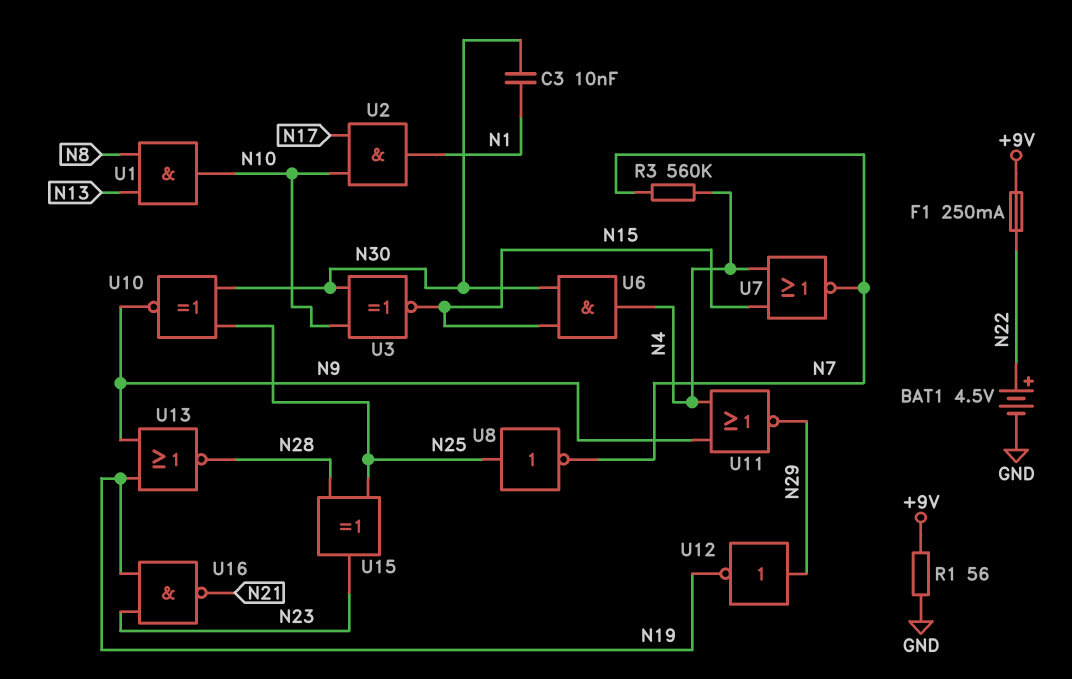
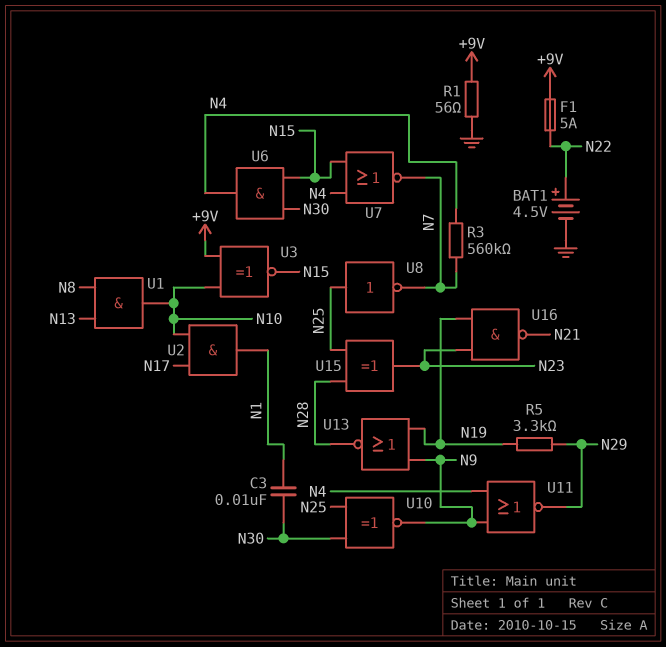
F1: 250mA (+9V, N22) -> 5A (+9V, N22)
R5: none -> 3.3k (N19, N29)
U3: XNOR (in N10, in N30, out N15) -> XNOR (in +9V, in N10, out N15)
U12: NOT (in N29, out N19) -> none

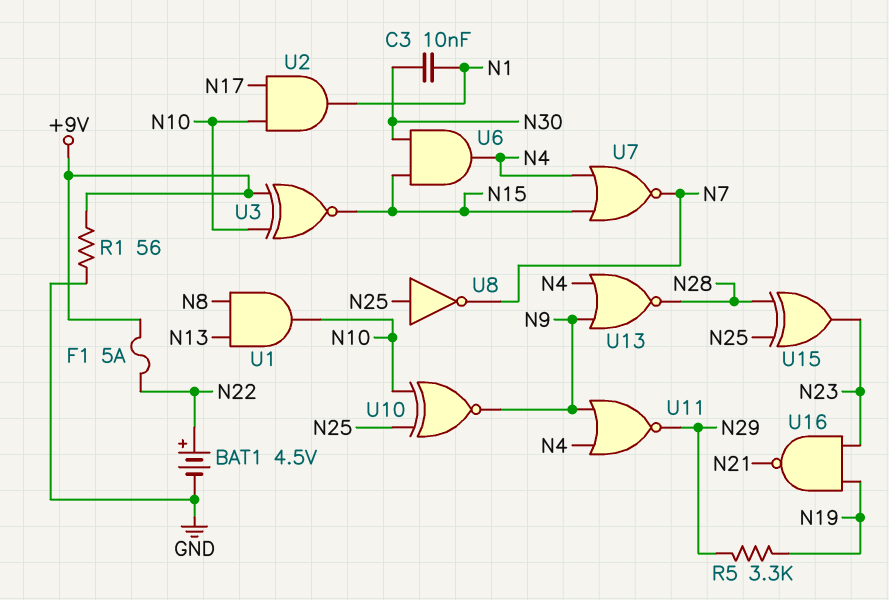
R3: 560k (N4, N7) -> none
U10: XNOR (in N25, in N30, out N9) -> XNOR (in N10, in N25, out N9)
U13: NOR (in N9, in N19, out N28) -> NOR (in N4, in N9, out N28)

